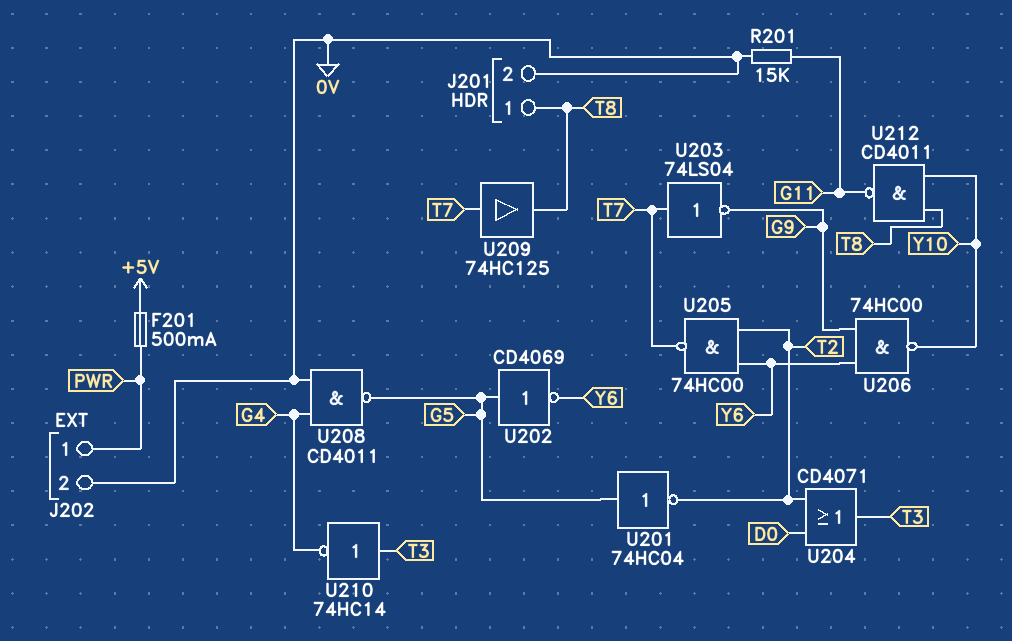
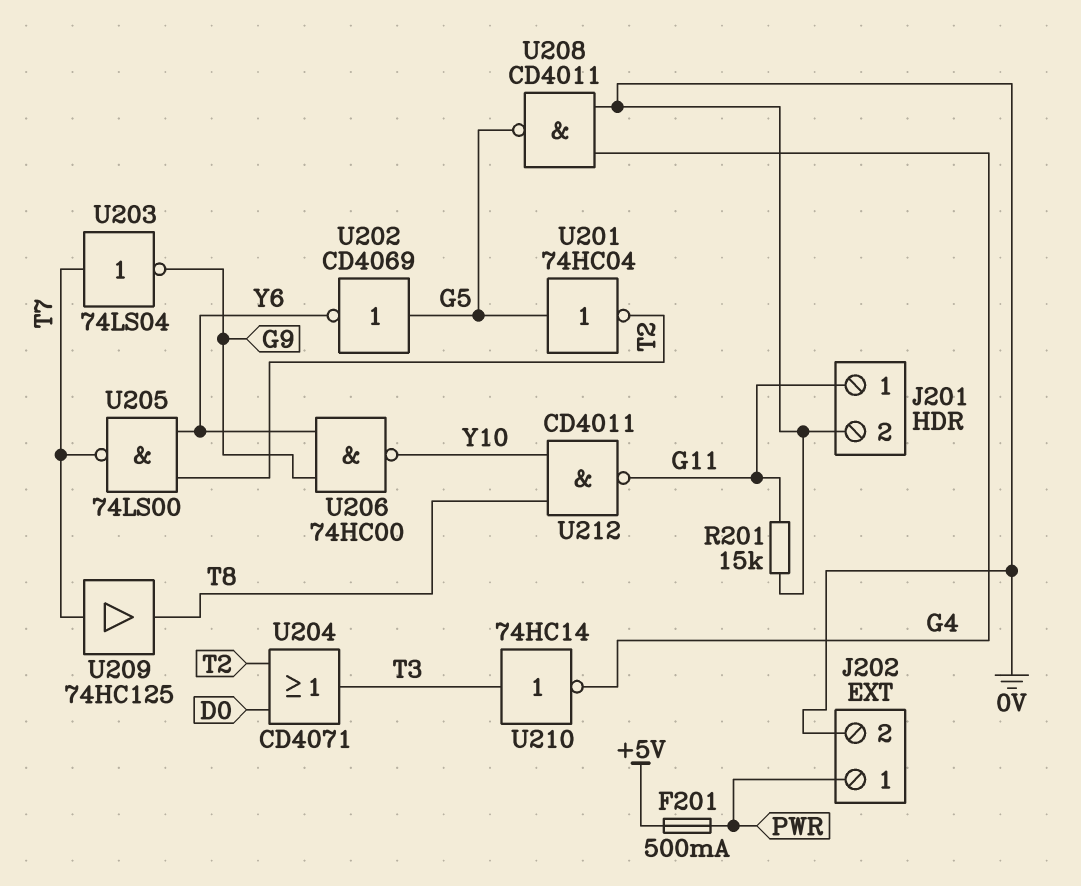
J201 pin 1: T8 -> G11
U205: NAND 74HC00 (in T2, in Y6, out T7) -> NAND 74LS00 (in T2, in Y6, out T7)

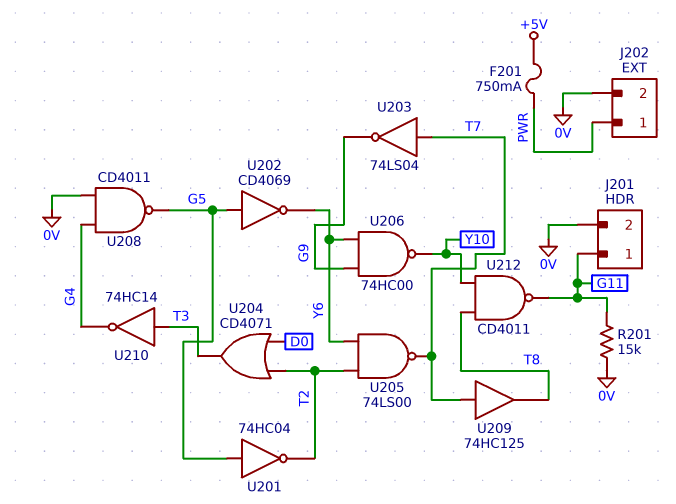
F201: 500mA (+5V, PWR) -> 750mA (+5V, PWR)

